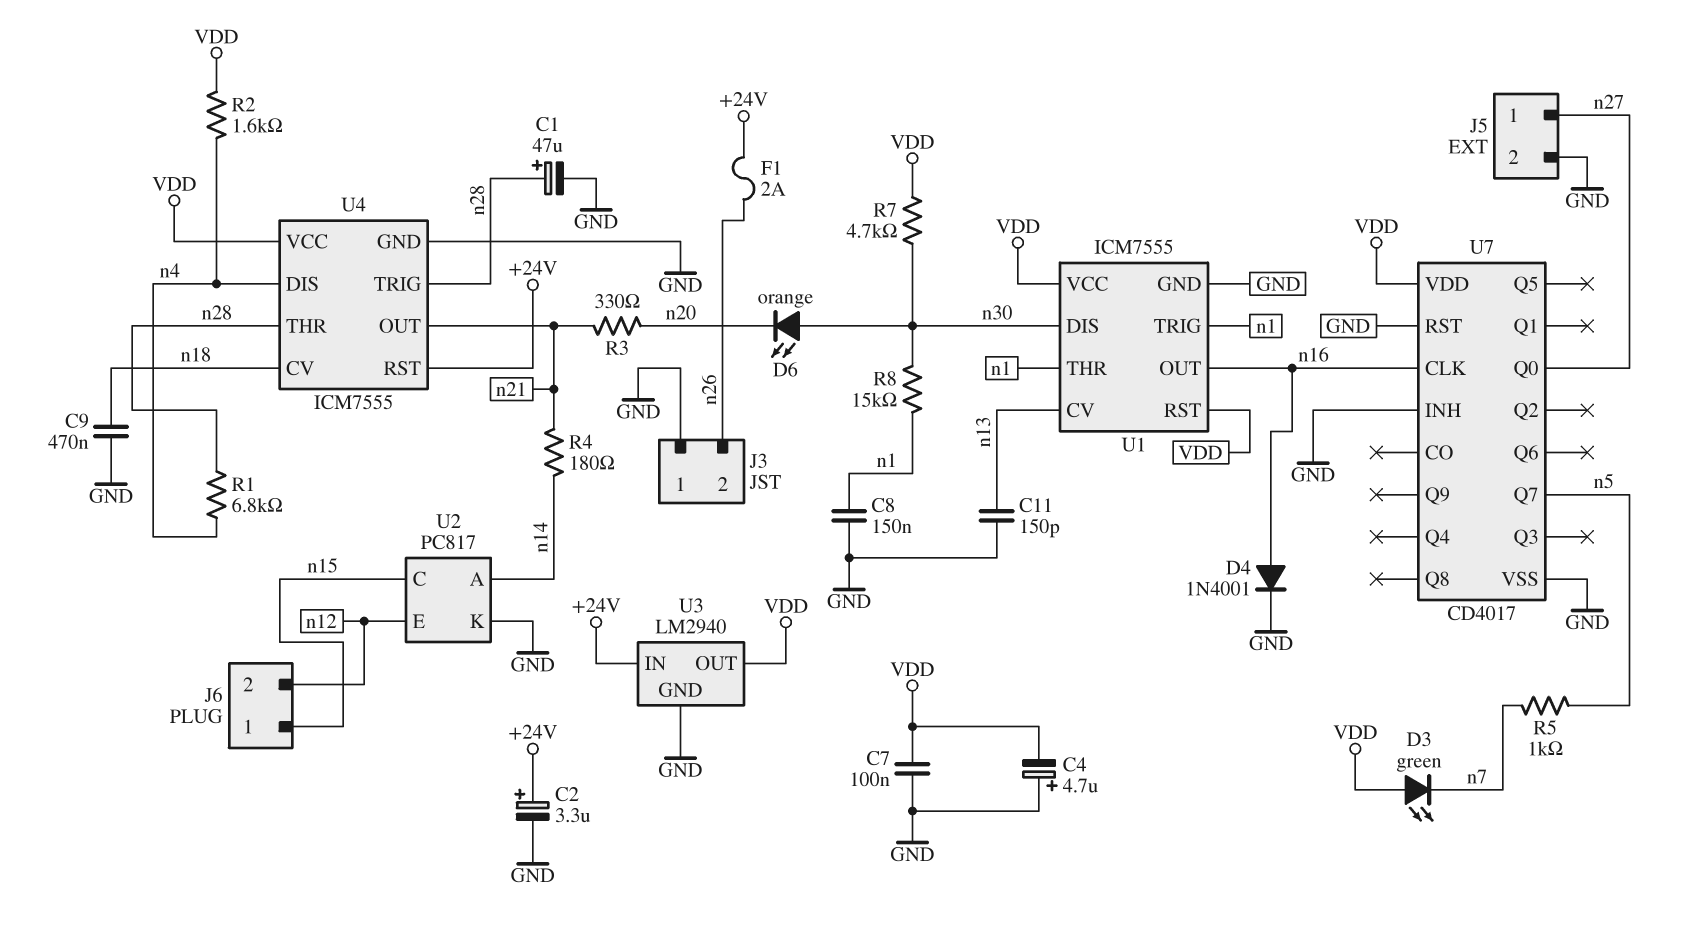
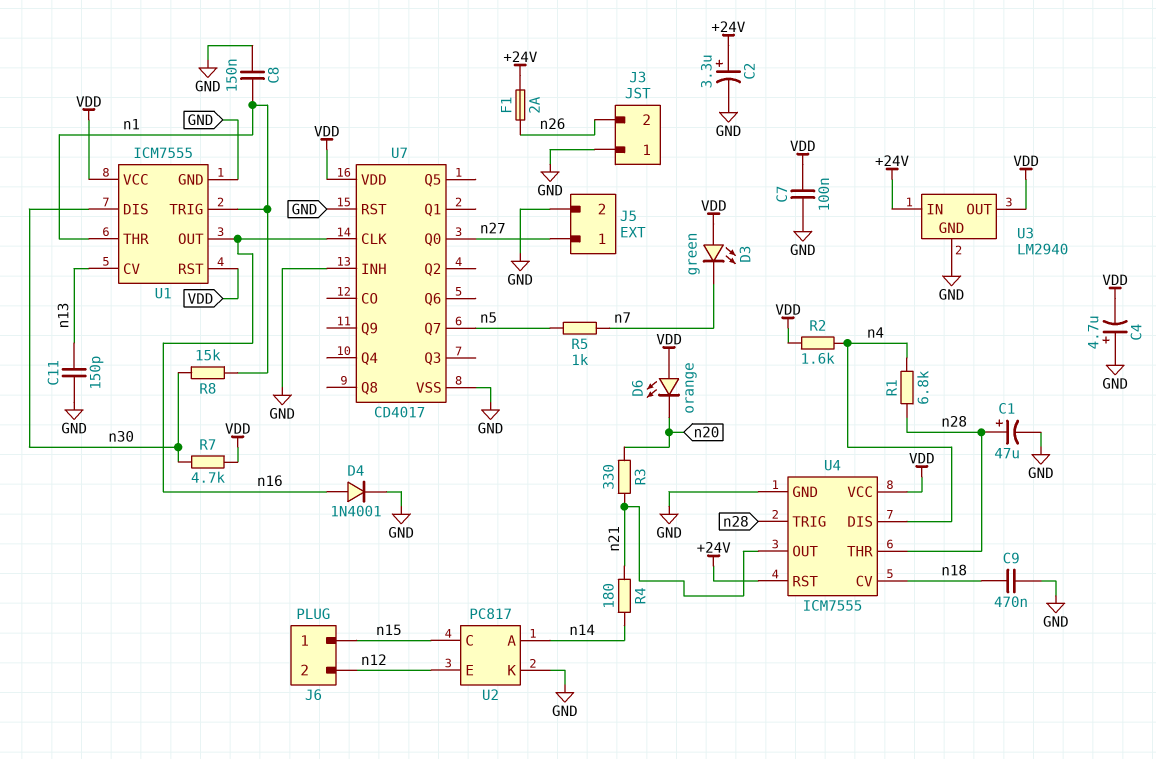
D6: LED orange (A n30, K n20) -> LED orange (A VDD, K n20)

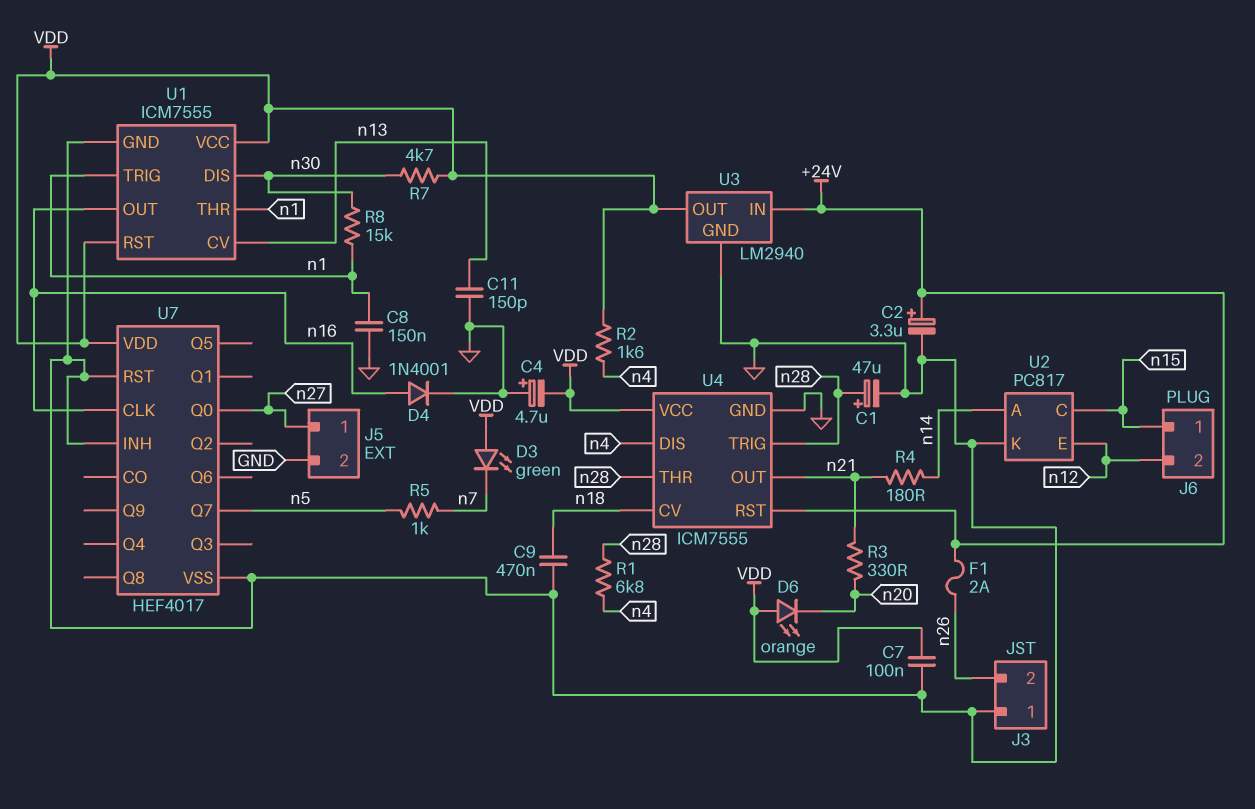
U7: CD4017 -> HEF4017

